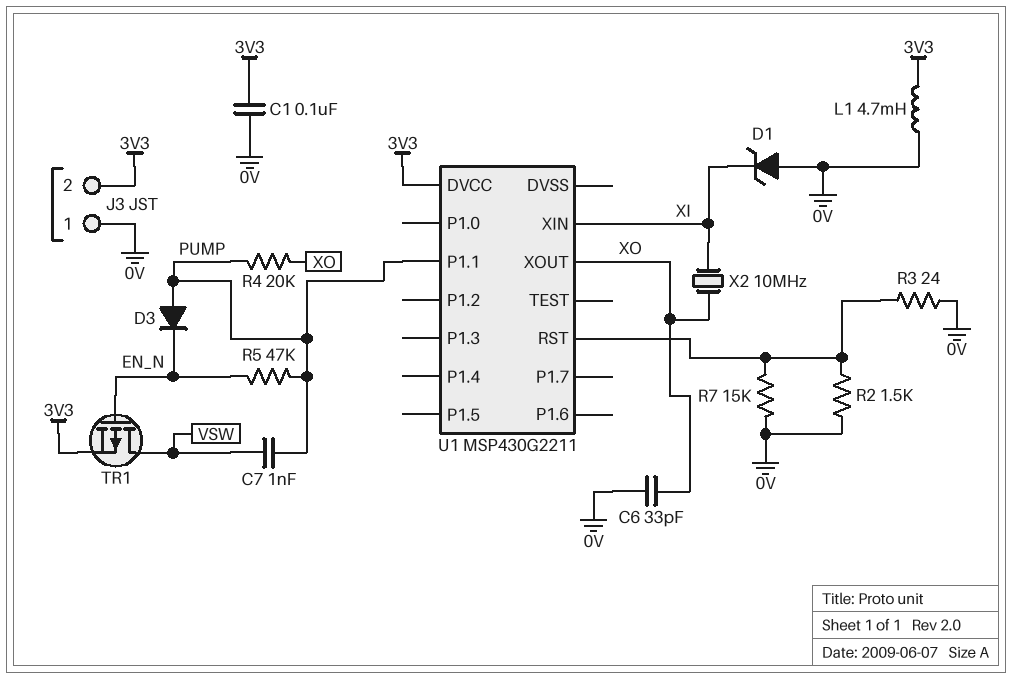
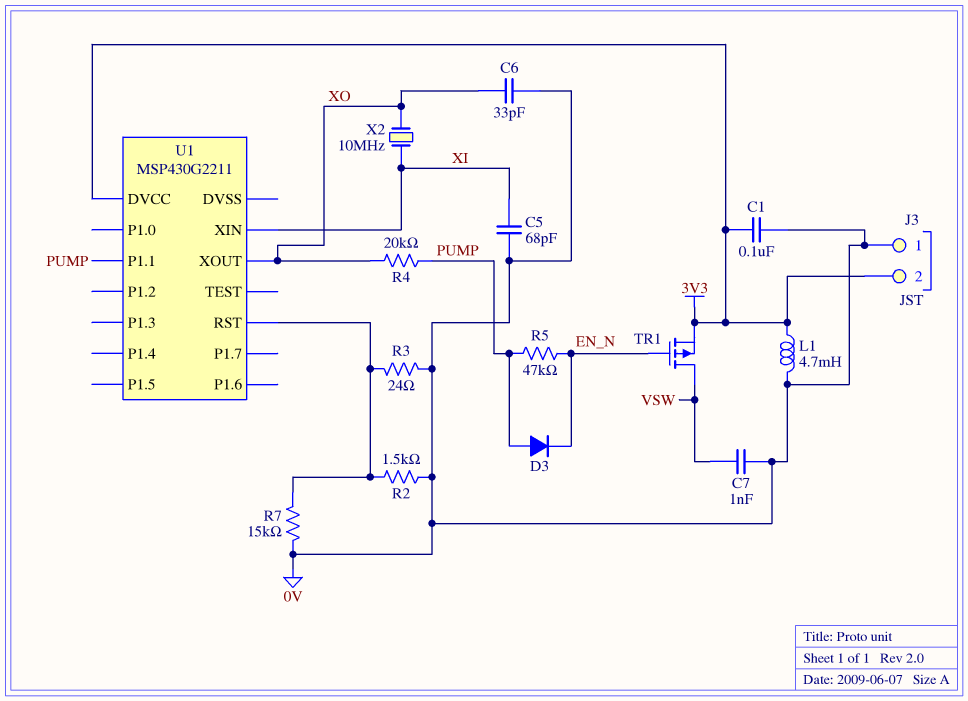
C5: none -> 68pF (0V, XI)
C7: 1nF (PUMP, VSW) -> 1nF (0V, VSW)
D1: zener (A 0V, K XI) -> none

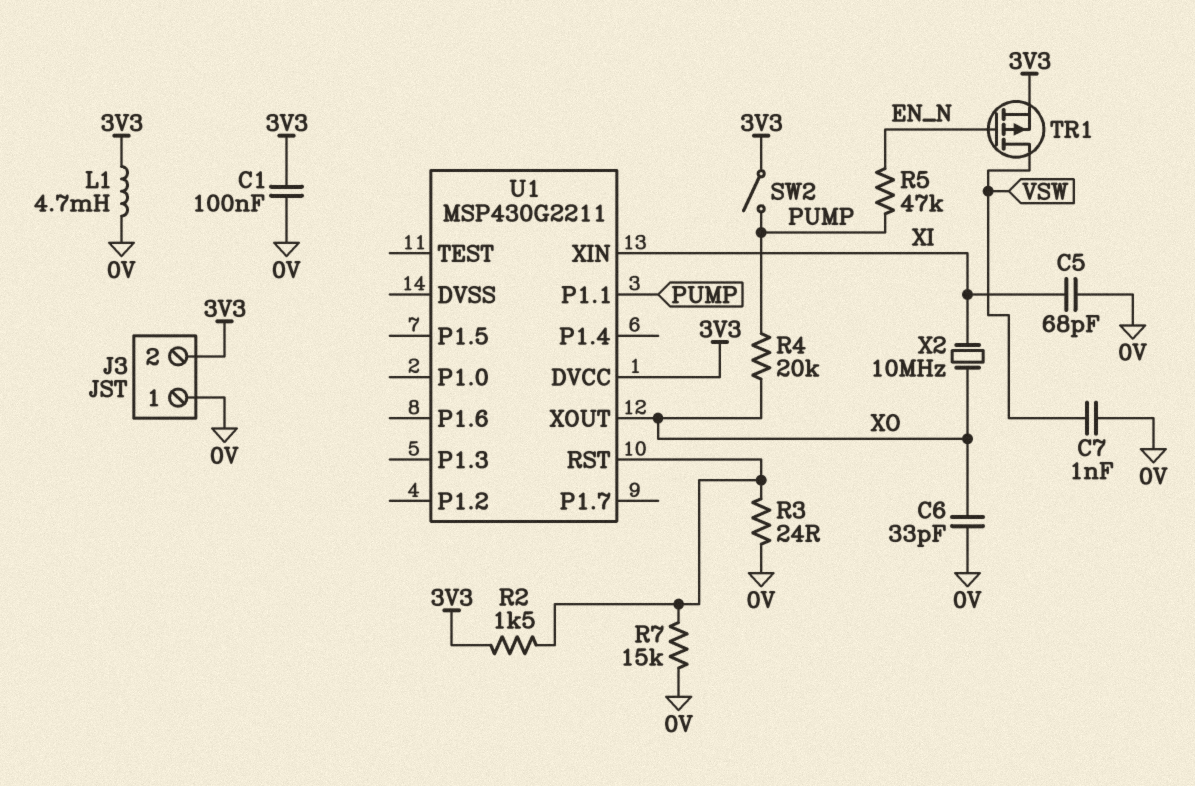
D3: diode (A PUMP, K EN_N) -> none
R2: 1.5k (0V, U1/RST) -> 1.5k (3V3, U1/RST)
SW2: none -> switch (3V3, PUMP)

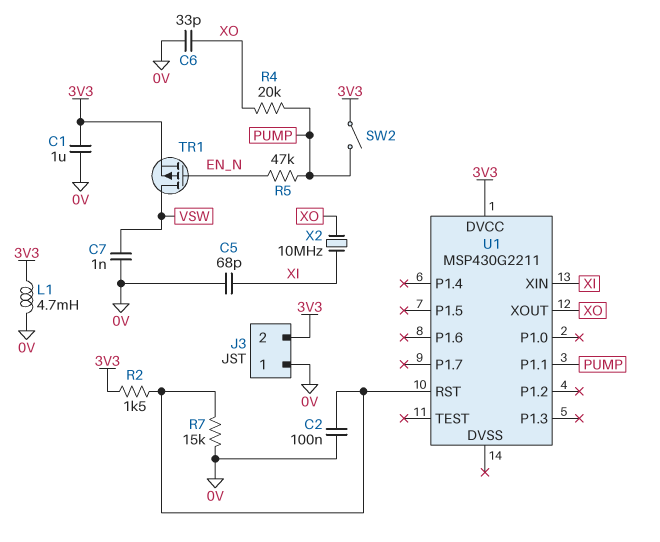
C1: 100nF (0V, 3V3) -> 1uF (0V, 3V3)
C2: none -> 100nF (0V, U1/RST)
R3: 24 (0V, U1/RST) -> none

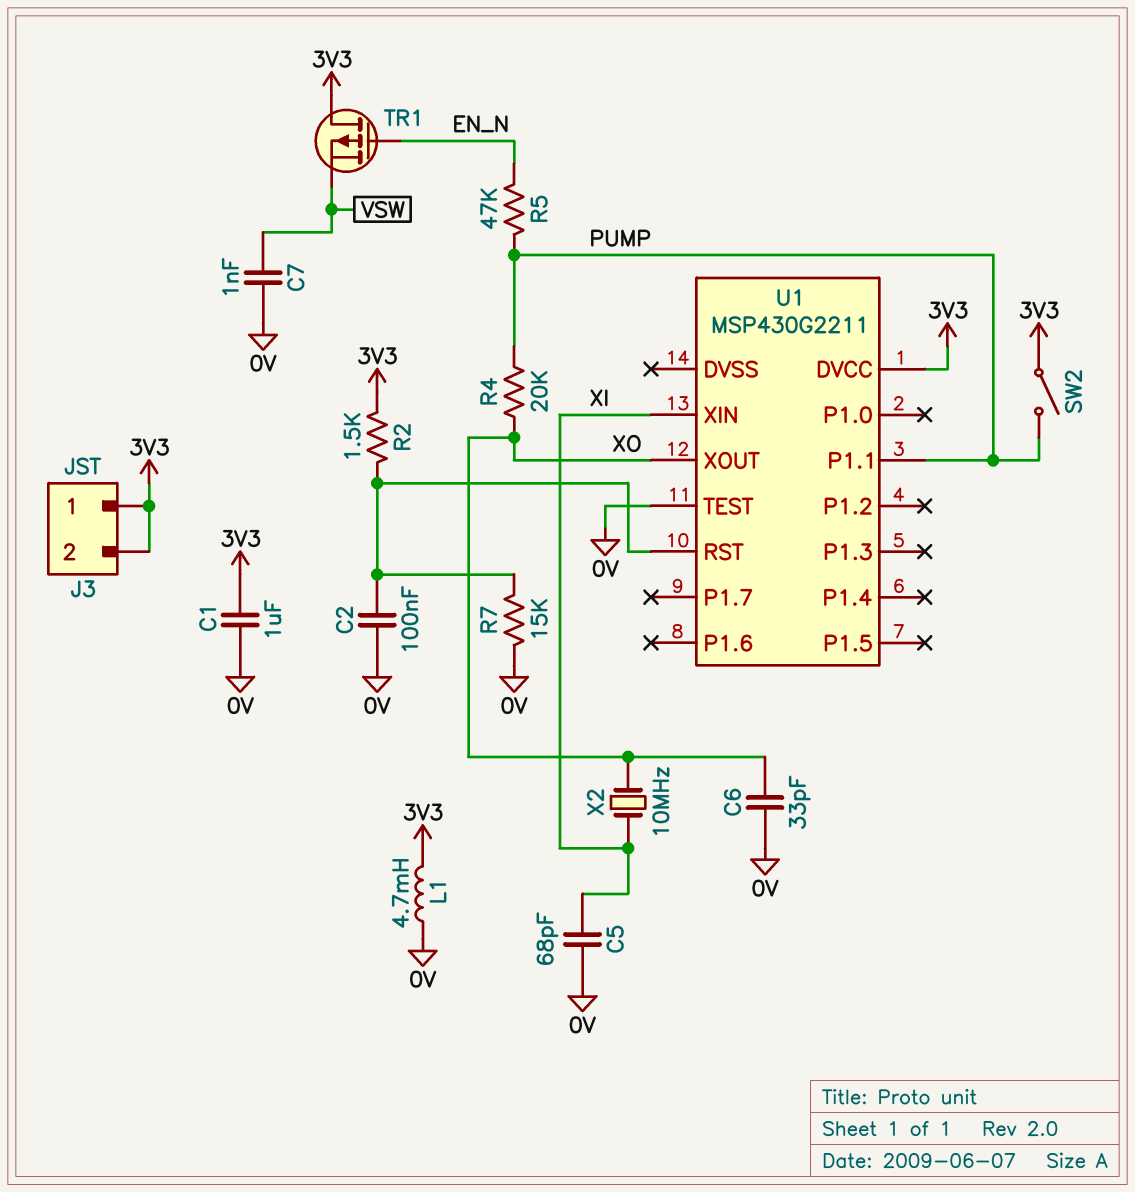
J3 pin 1: 0V -> 3V3
TR1: PMOS (G EN_N, D VSW, S 3V3) -> PMOS (G EN_N, D 3V3, S VSW)
U1 pin TEST: none -> 0V

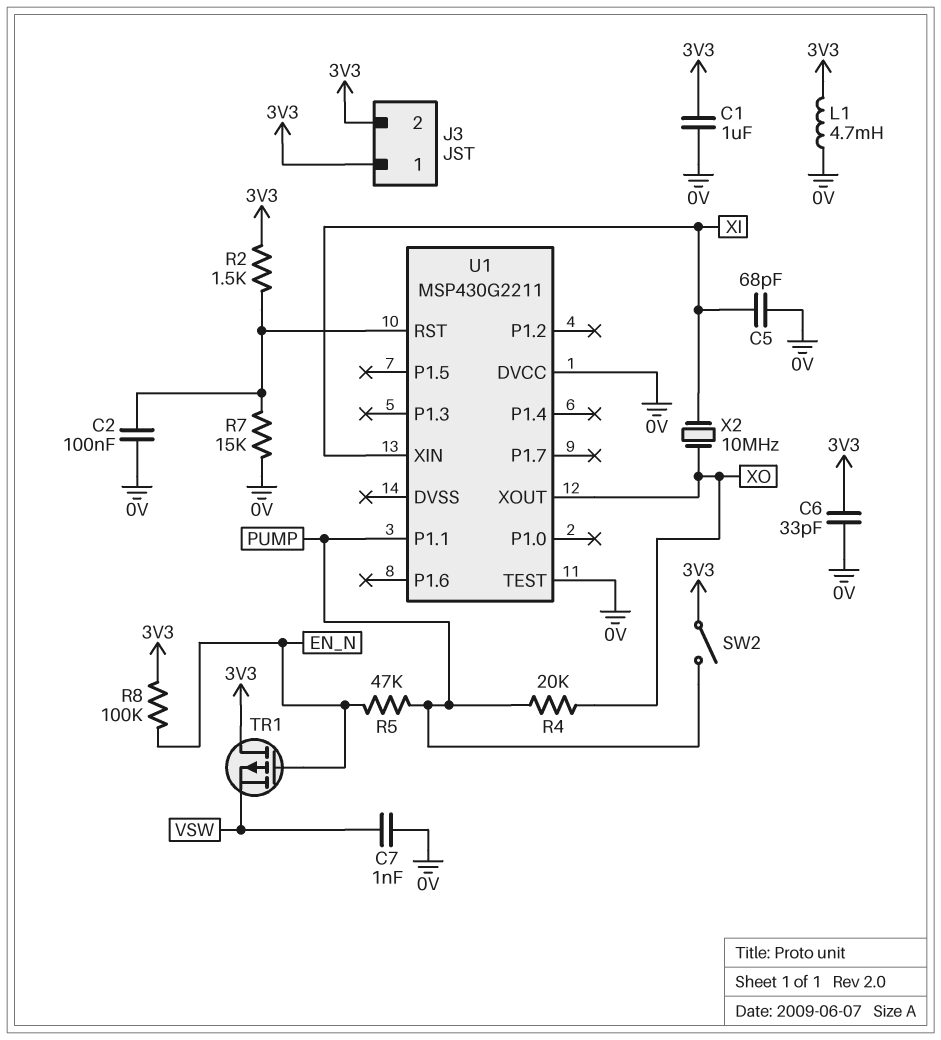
C6: 33pF (0V, XO) -> 33pF (0V, 3V3)
R8: none -> 100k (3V3, EN_N)
U1 pin DVCC: 3V3 -> 0V

